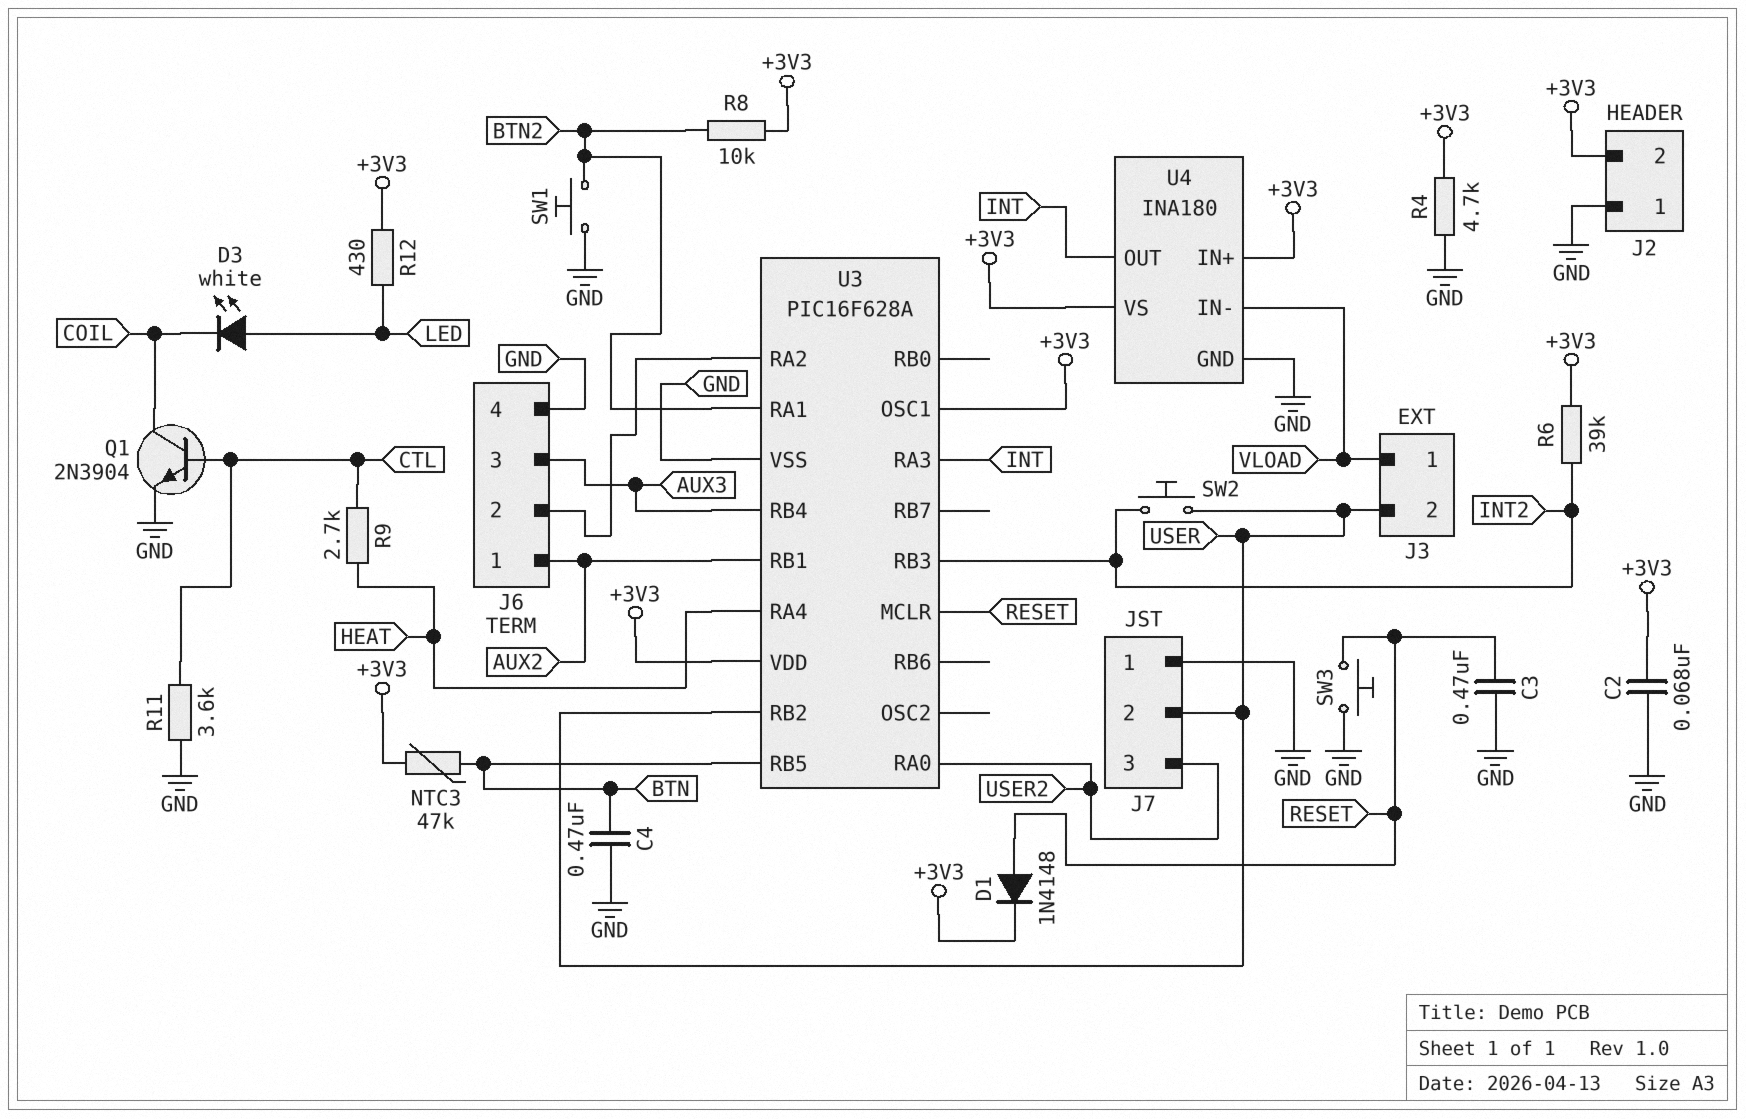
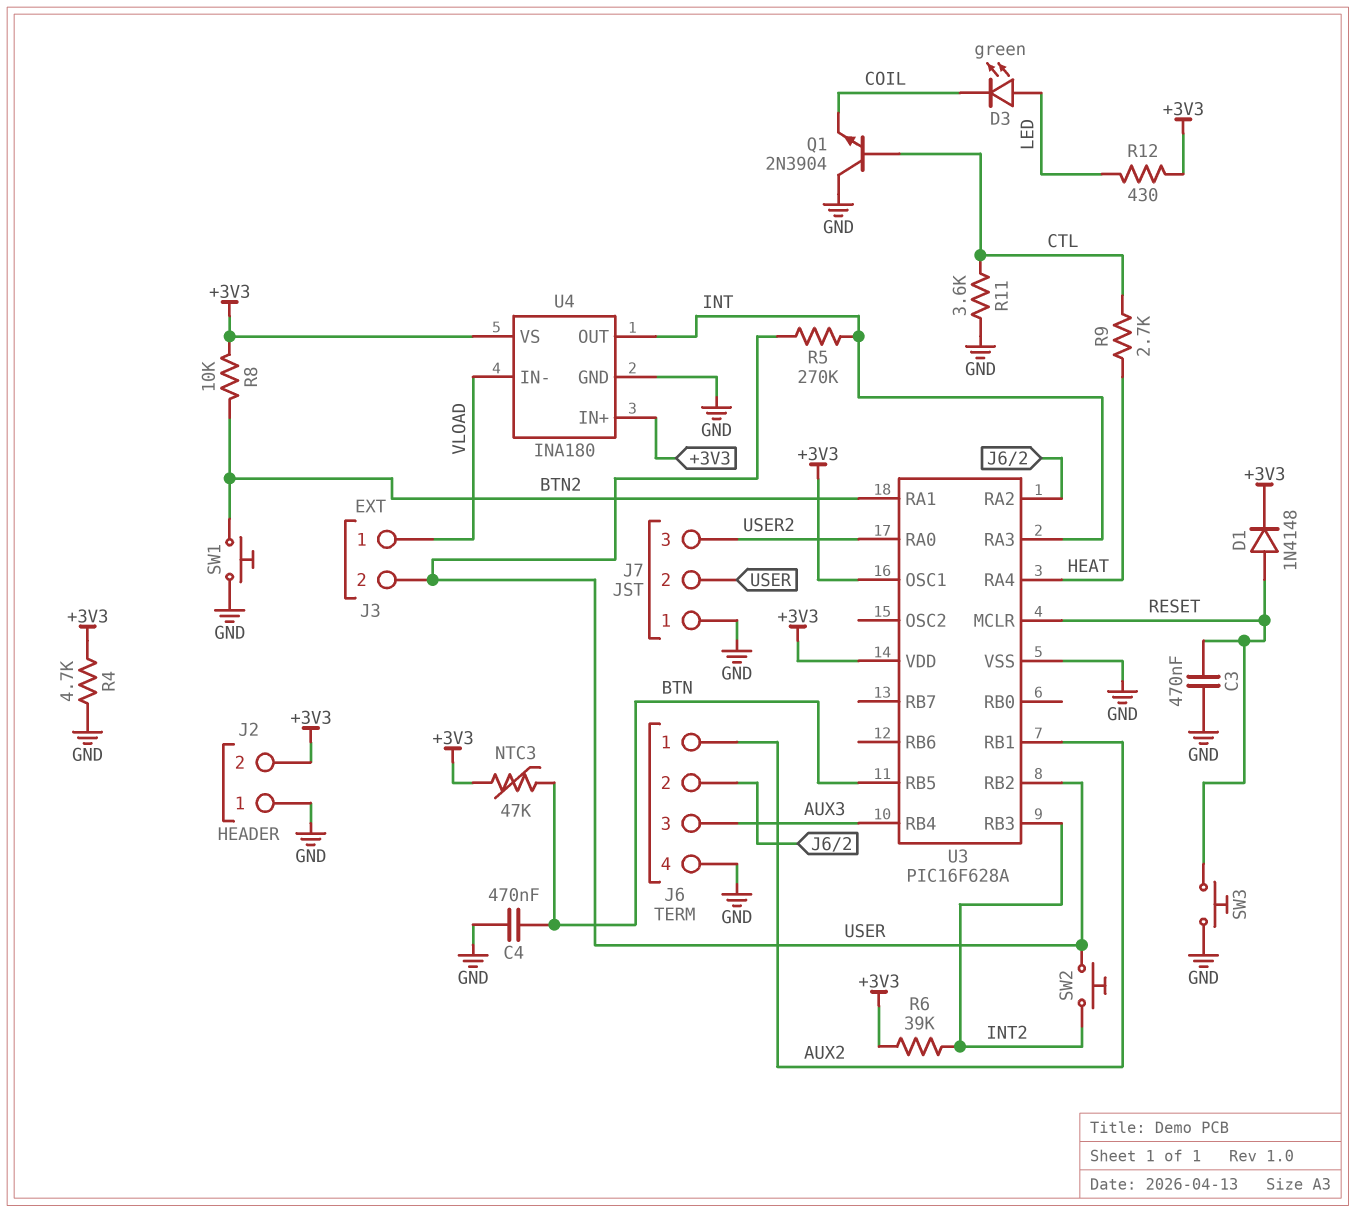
C2: 68nF (+3V3, GND) -> none
D3: LED white (A LED, K COIL) -> LED green (A LED, K COIL)
Q1: NPN 2N3904 (B CTL, C COIL, E GND) -> NPN 2N3904 (B CTL, C GND, E COIL)
R5: none -> 270k (INT, USER)

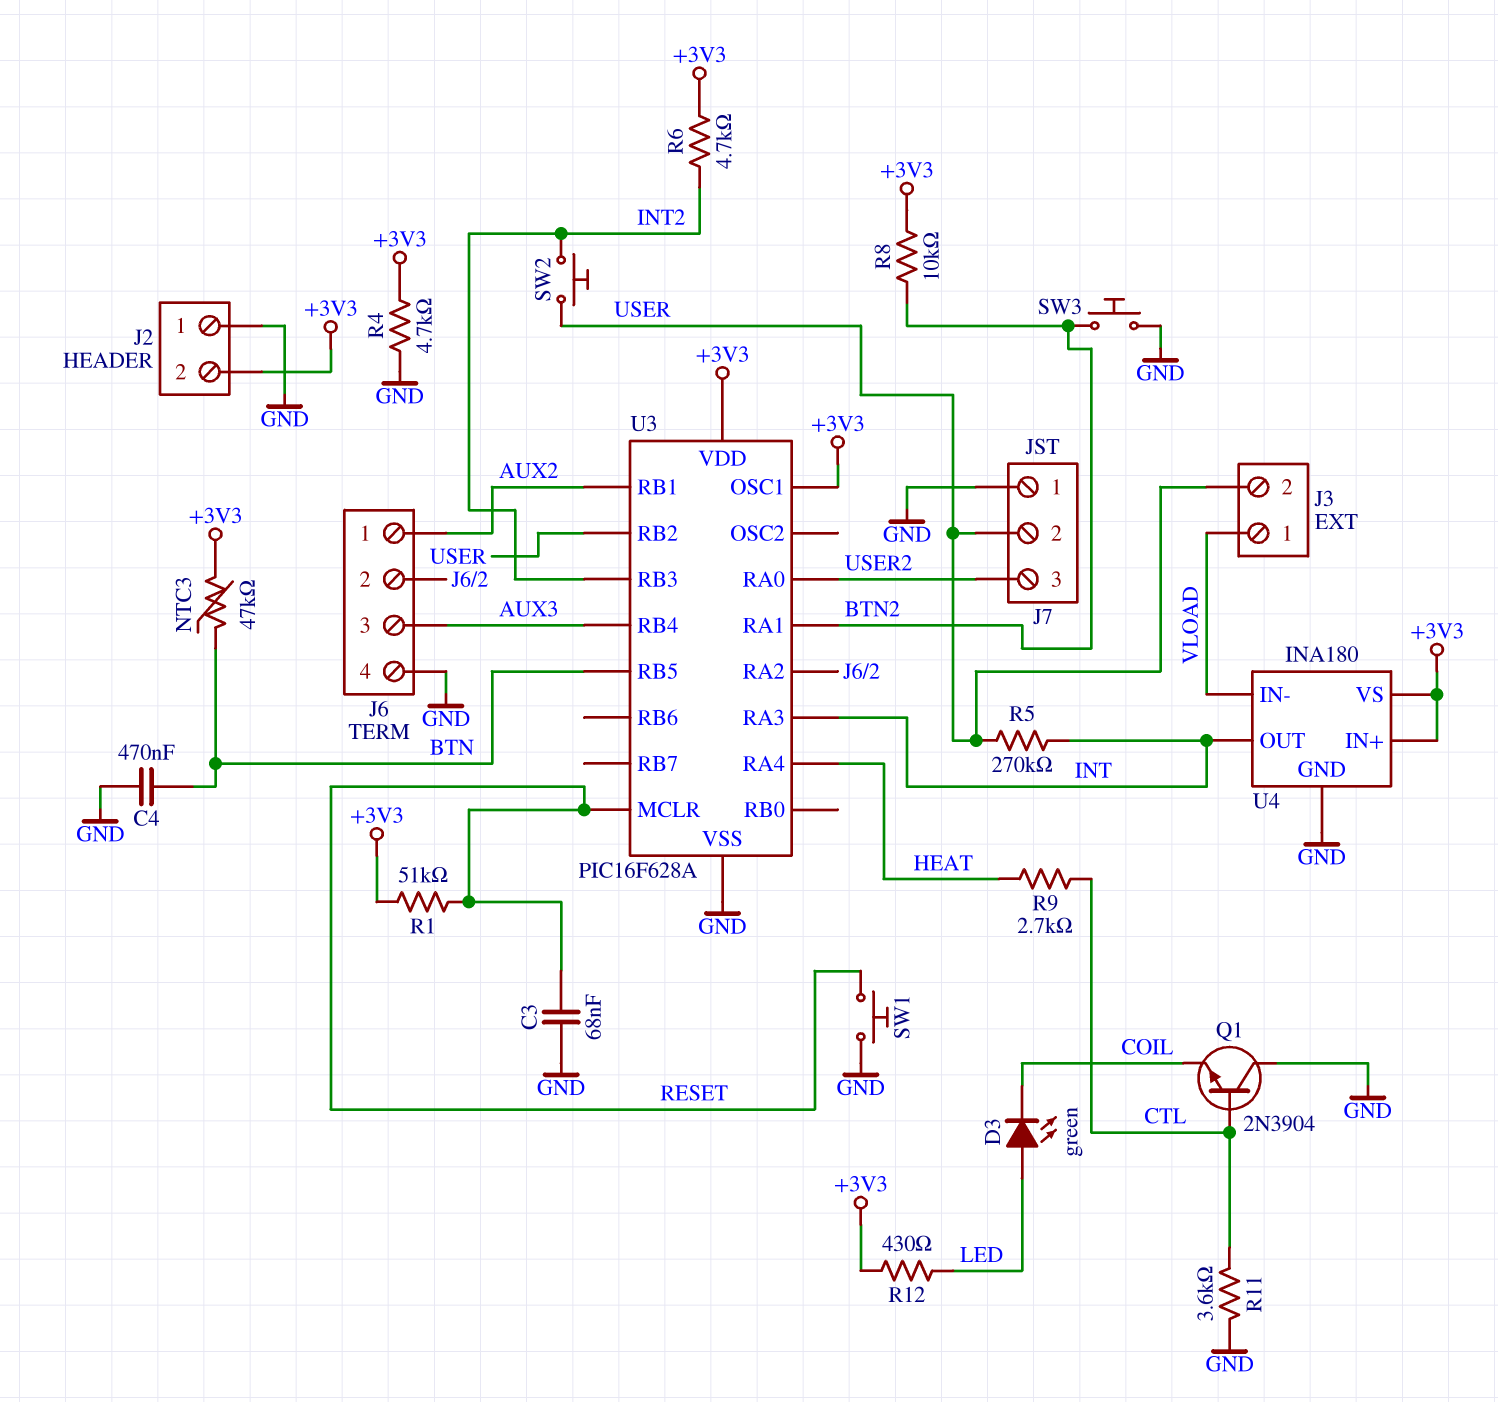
C3: 470nF (GND, RESET) -> 68nF (GND, RESET)
D1: diode 1N4148 (A RESET, K +3V3) -> none
R1: none -> 51k (+3V3, RESET)
R6: 39k (+3V3, INT2) -> 4.7k (+3V3, INT2)
SW1: button (BTN2, GND) -> button (GND, RESET)
SW3: button (GND, RESET) -> button (BTN2, GND)

